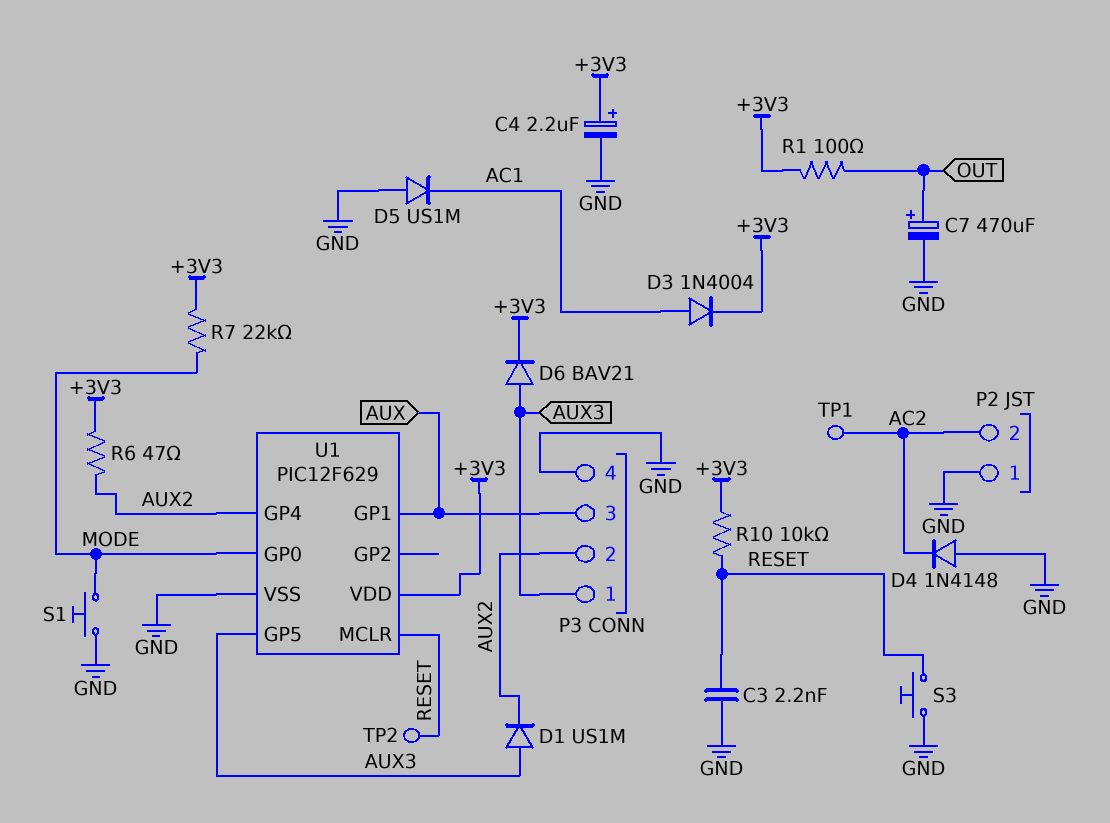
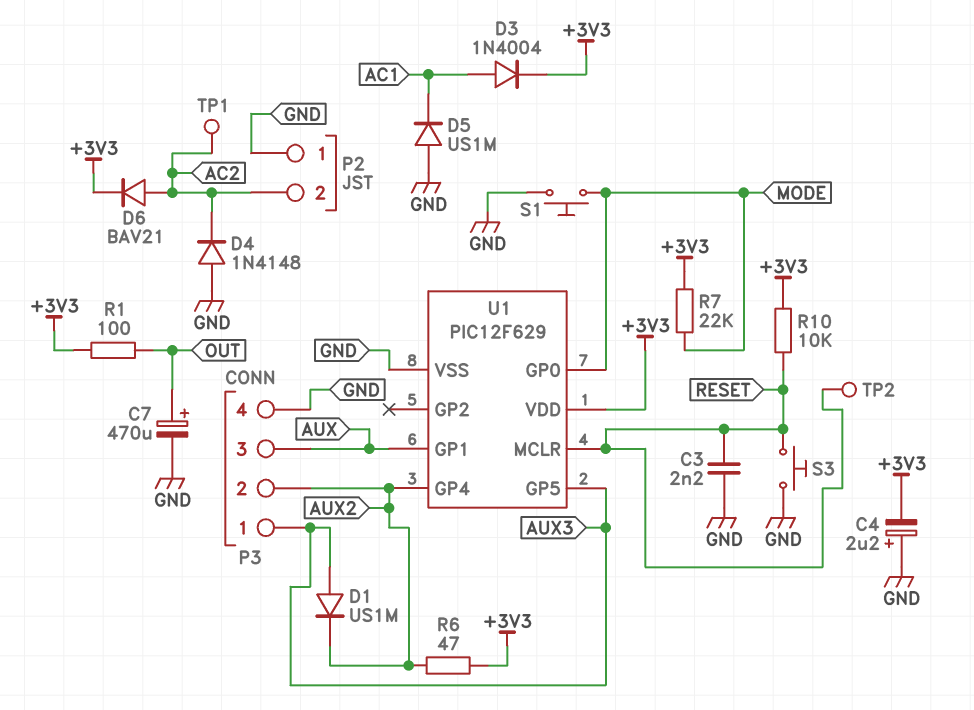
C4: 2.2uF (plus +3V3, minus GND) -> 2.2uF (plus GND, minus +3V3)
D6: diode BAV21 (A AUX3, K +3V3) -> diode BAV21 (A AC2, K +3V3)

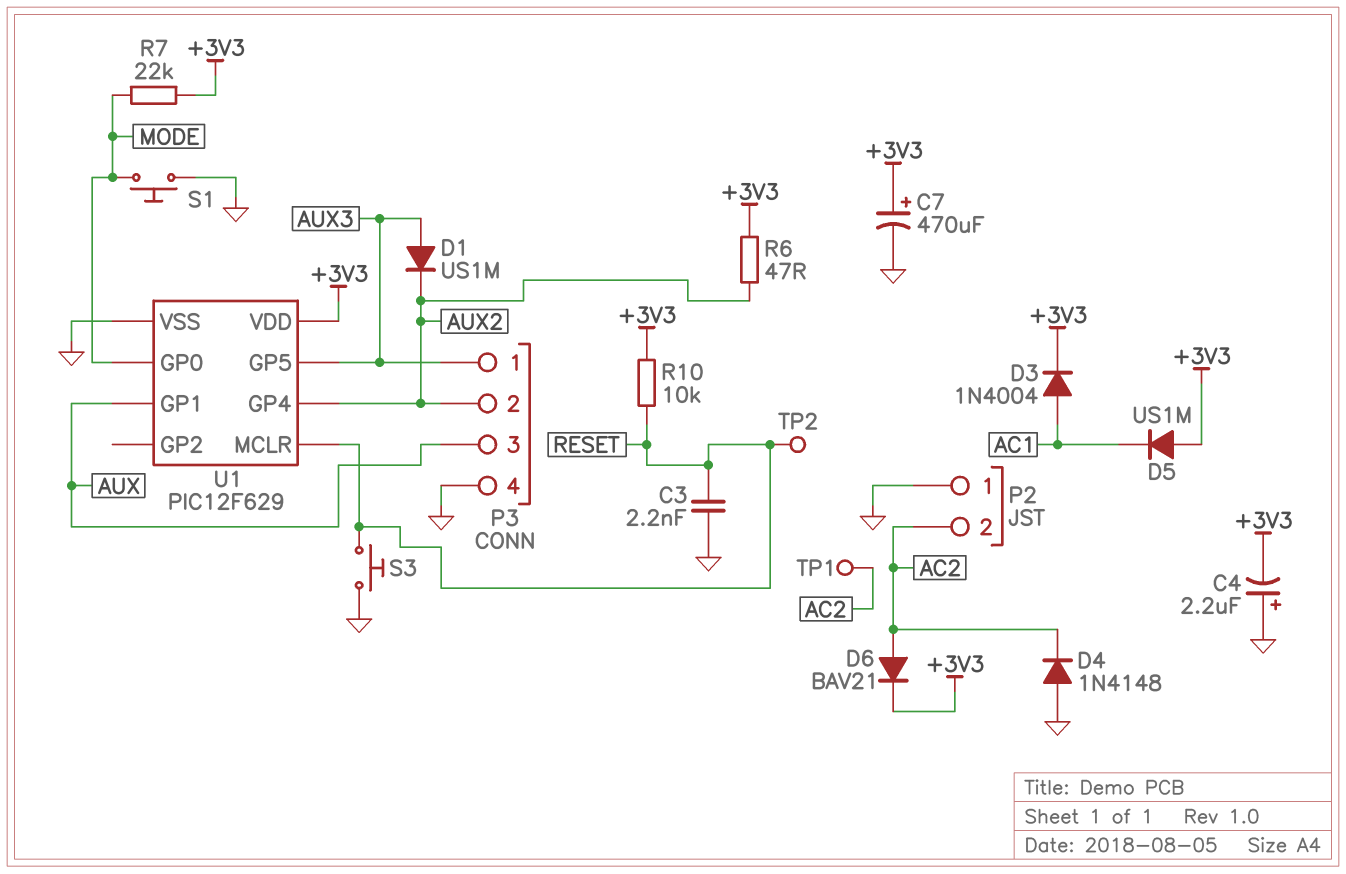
C7: 470uF (plus OUT, minus GND) -> 470uF (plus +3V3, minus GND)
D5: diode US1M (A GND, K AC1) -> diode US1M (A +3V3, K AC1)
R1: 100 (+3V3, OUT) -> none

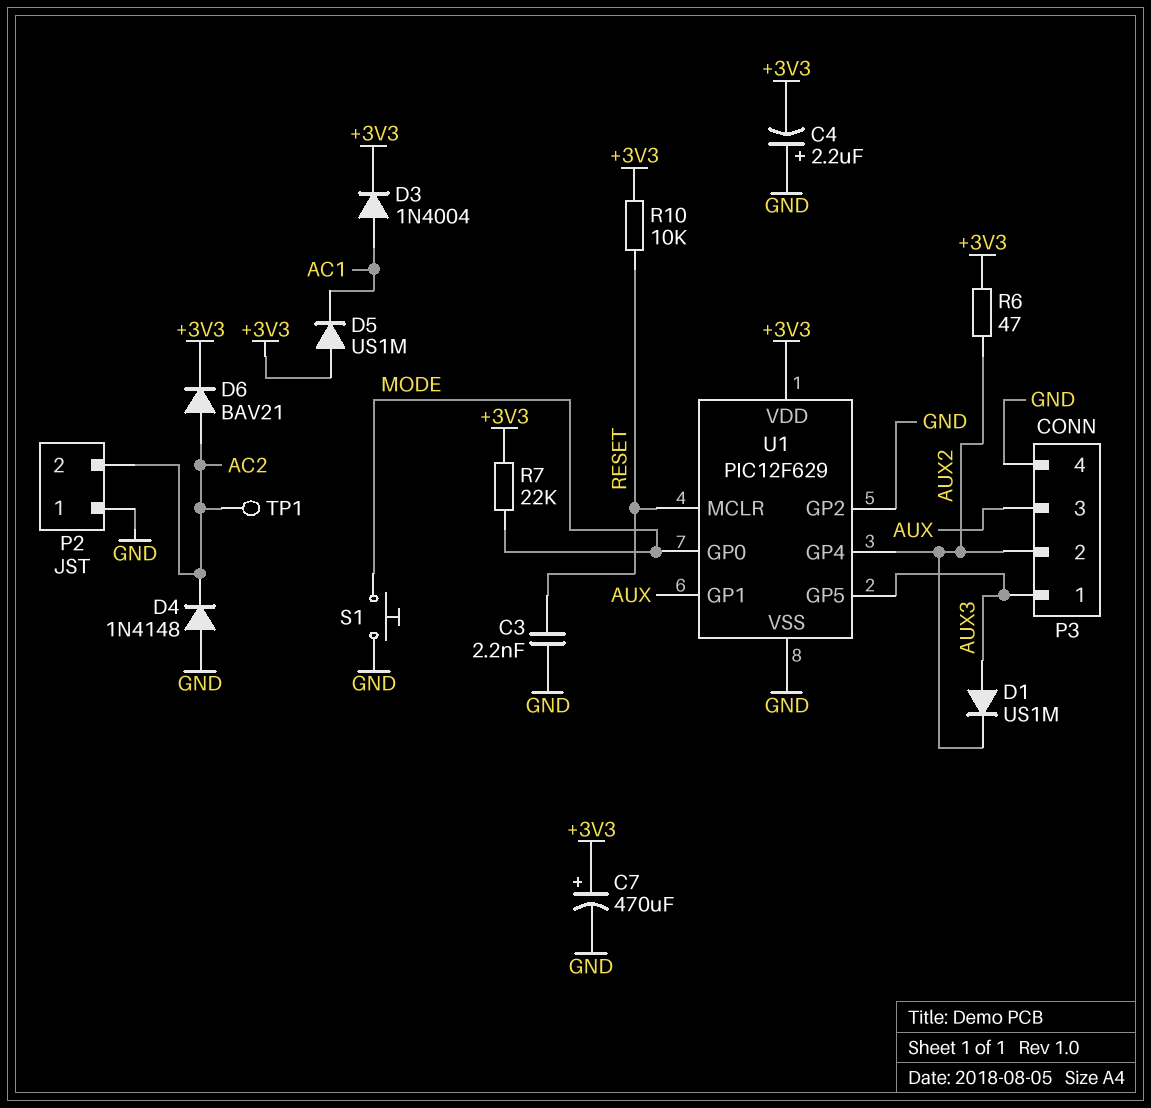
S3: button (GND, RESET) -> none
TP2: test point (RESET) -> none
U1 pin GP2: none -> GND

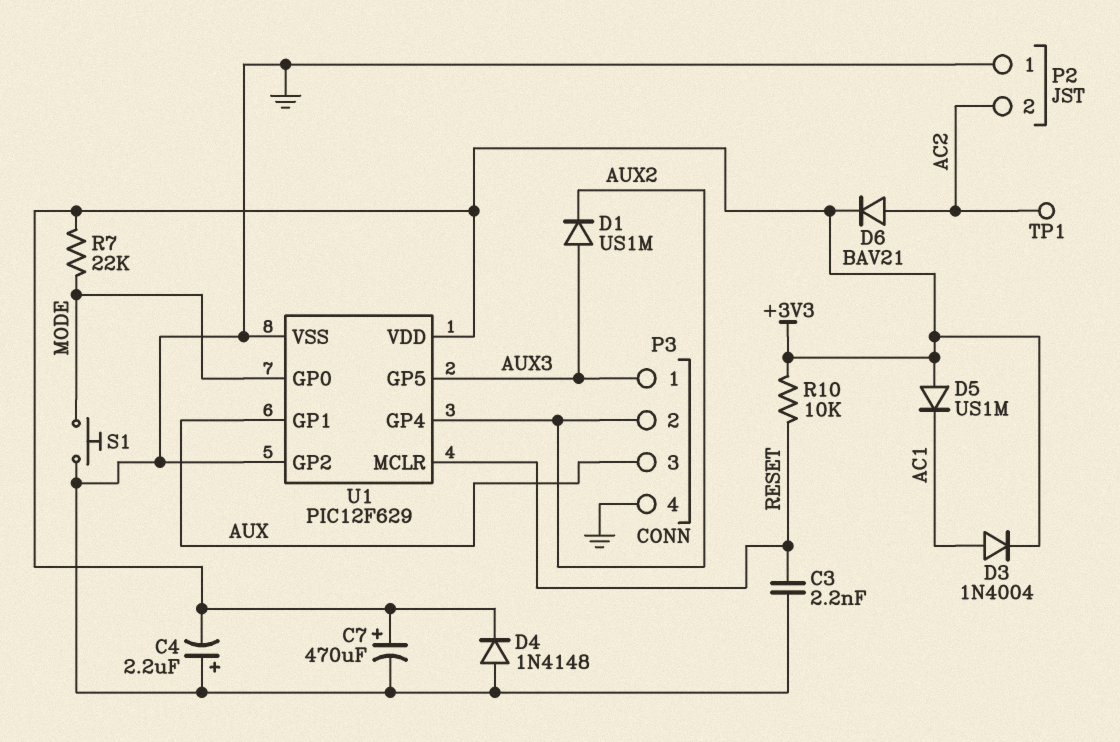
D4: diode 1N4148 (A GND, K AC2) -> diode 1N4148 (A GND, K +3V3)
R6: 47 (+3V3, AUX2) -> none

